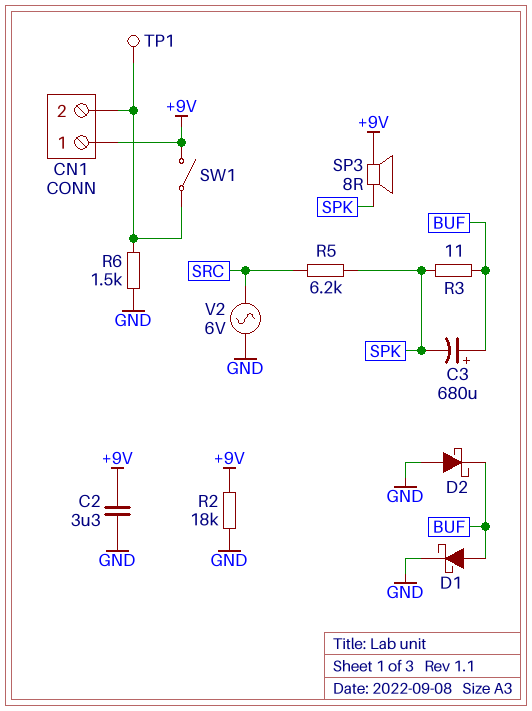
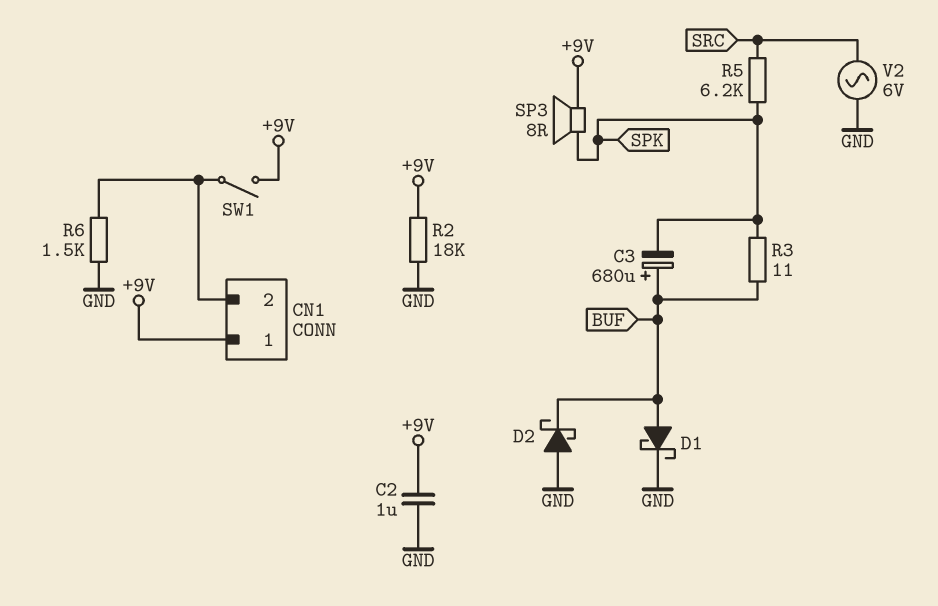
C2: 3.3uF (+9V, GND) -> 1uF (+9V, GND)
TP1: test point (CN1/2) -> none

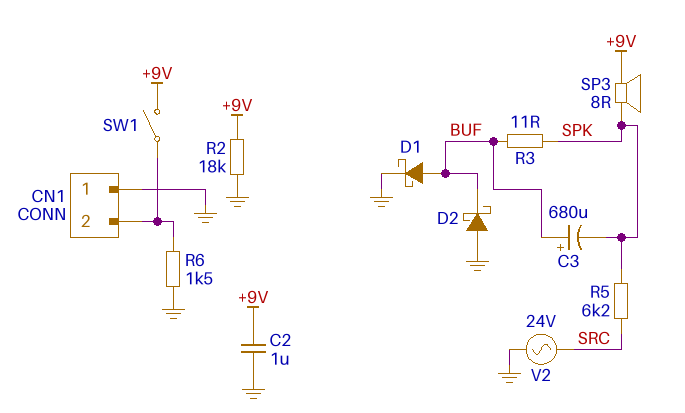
CN1 pin 1: +9V -> GND
V2: AC 6V (GND, SRC) -> AC 24V (GND, SRC)

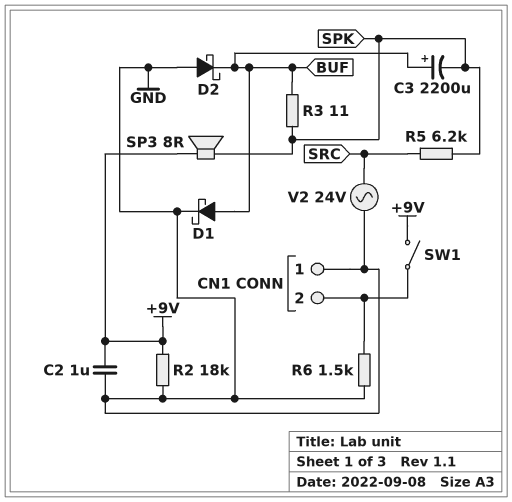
C3: 680uF (plus BUF, minus SPK) -> 2200uF (plus BUF, minus SPK)

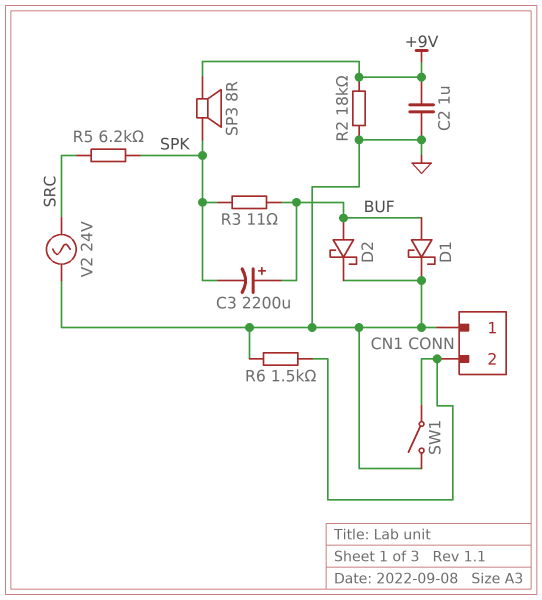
D2: schottky (A GND, K BUF) -> schottky (A BUF, K GND)
SW1: switch (+9V, CN1/2) -> switch (CN1/2, GND)

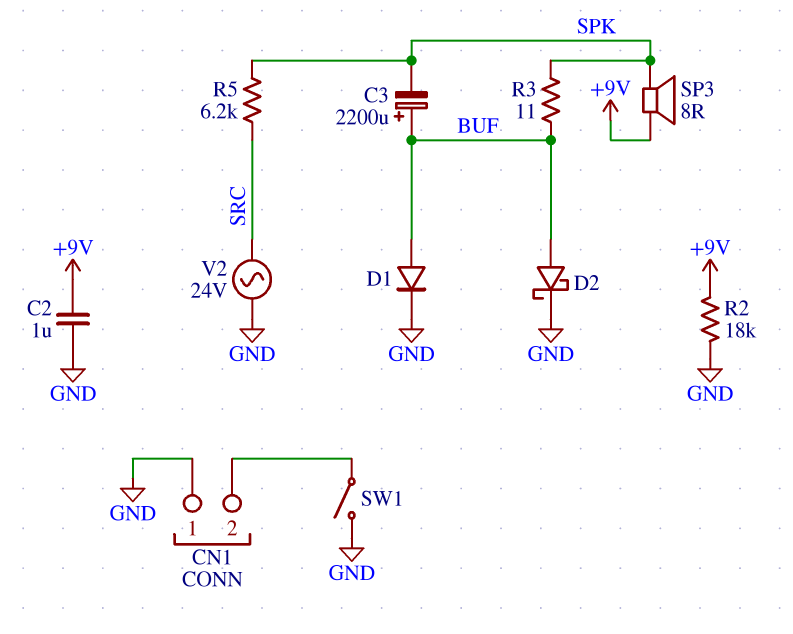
D1: schottky (A BUF, K GND) -> diode (A BUF, K GND)
R6: 1.5k (CN1/2, GND) -> none

